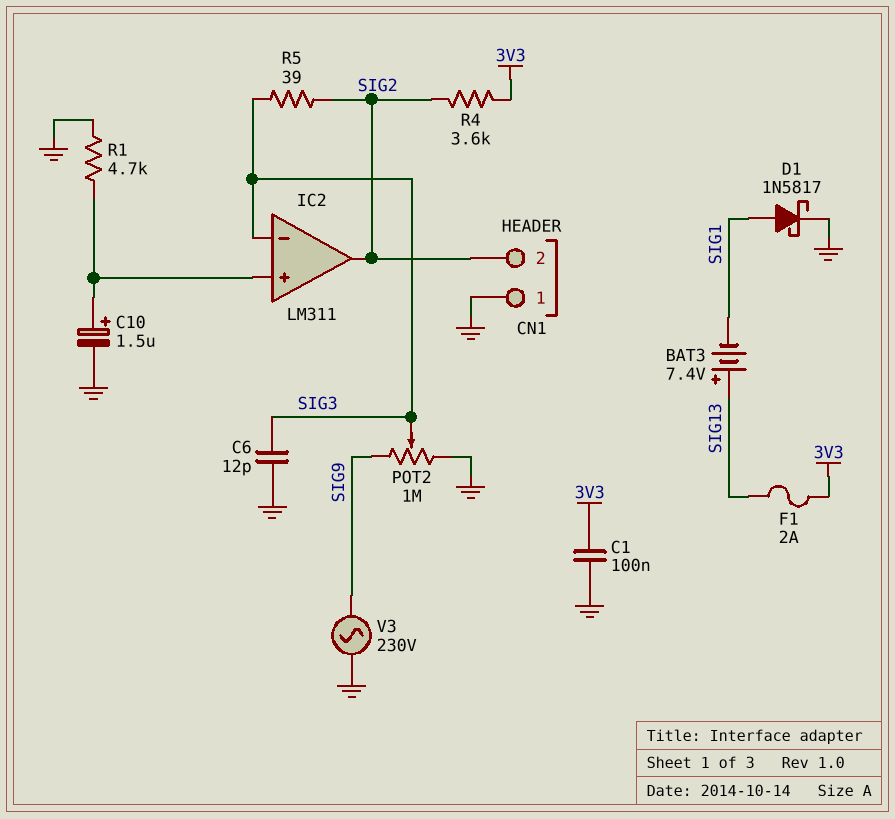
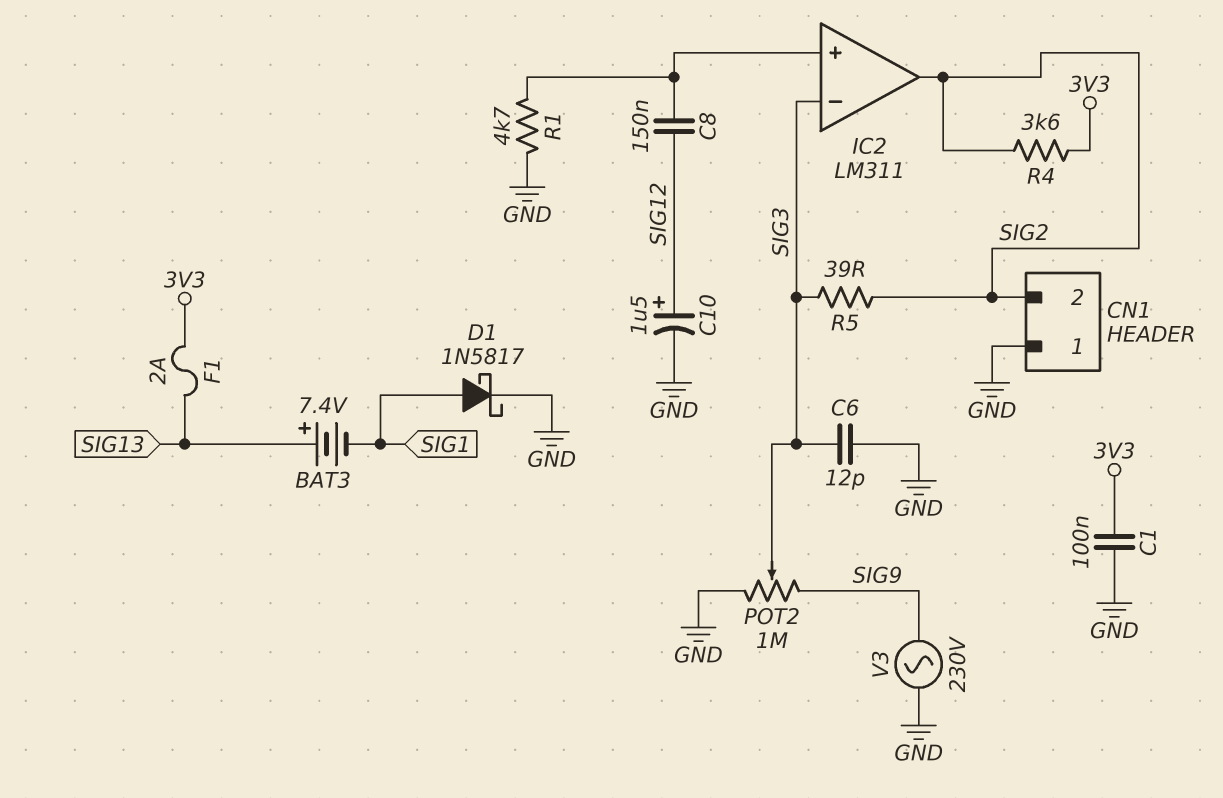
C8: none -> 150nF (IC2/in+, SIG12)
C10: 1.5uF (plus IC2/in+, minus GND) -> 1.5uF (plus SIG12, minus GND)

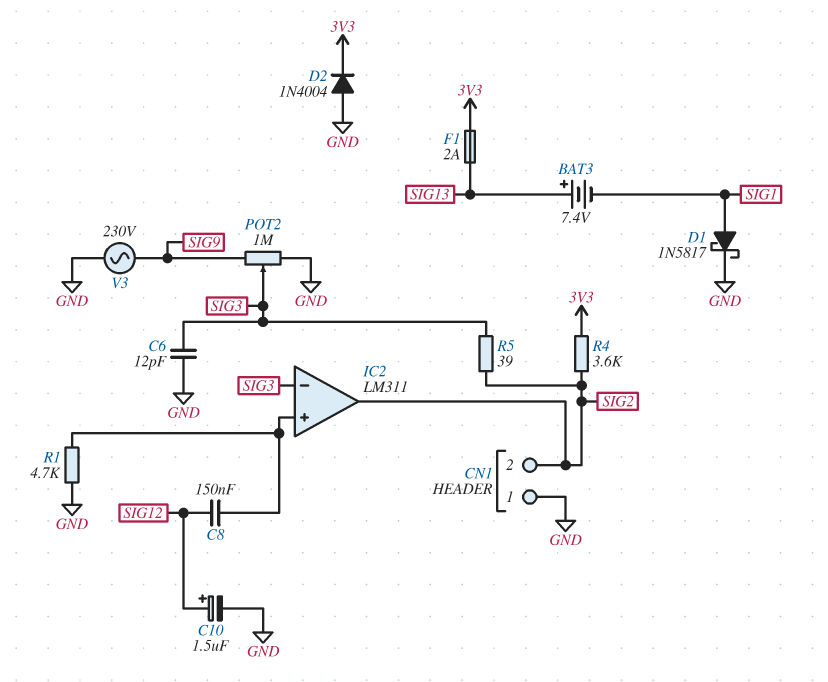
C1: 100nF (3V3, GND) -> none
D2: none -> diode 1N4004 (A GND, K 3V3)

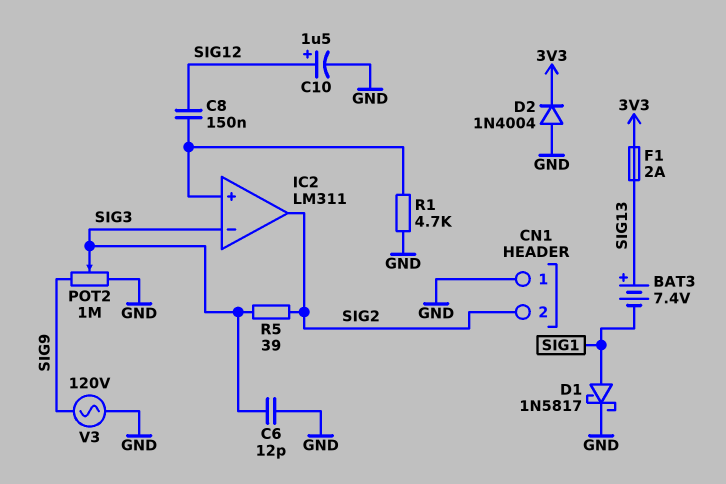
R4: 3.6k (3V3, SIG2) -> none
V3: AC 230V (GND, SIG9) -> AC 120V (GND, SIG9)

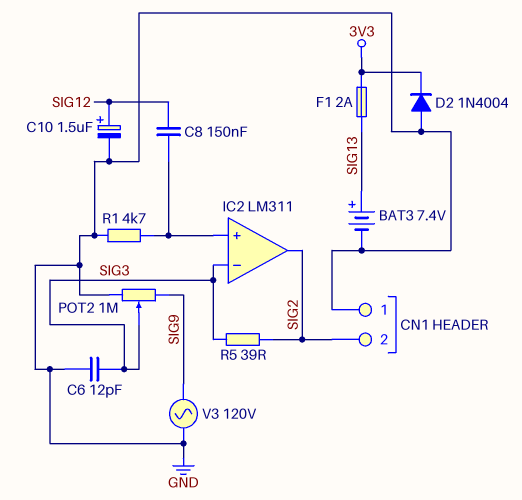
BAT3: 7.4V (plus SIG13, minus SIG1) -> 7.4V (plus SIG13, minus GND)
D1: schottky 1N5817 (A SIG1, K GND) -> none

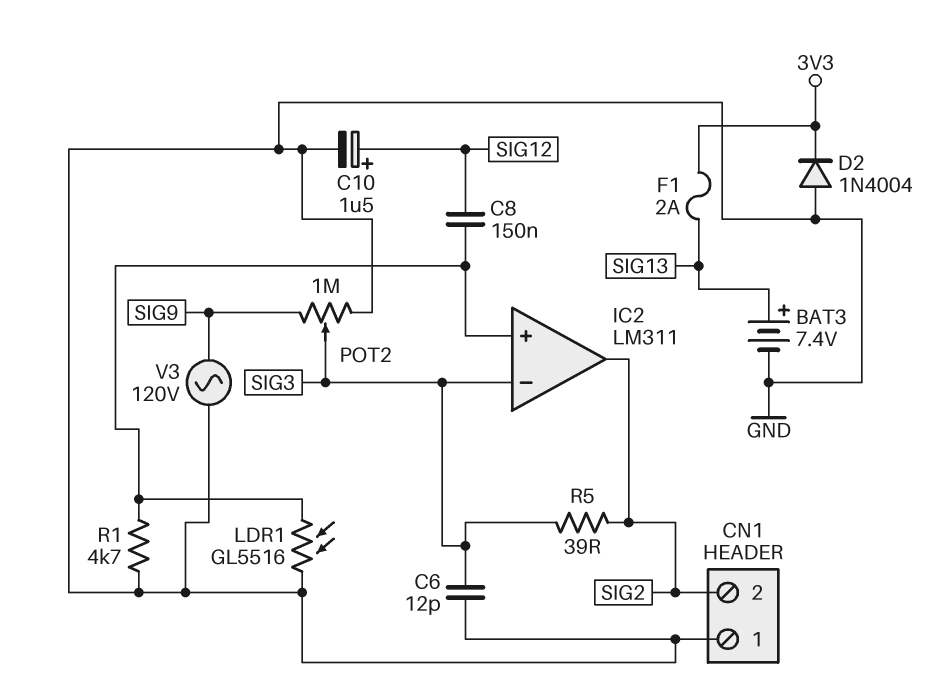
LDR1: none -> GL5516 (GND, IC2/in+)

